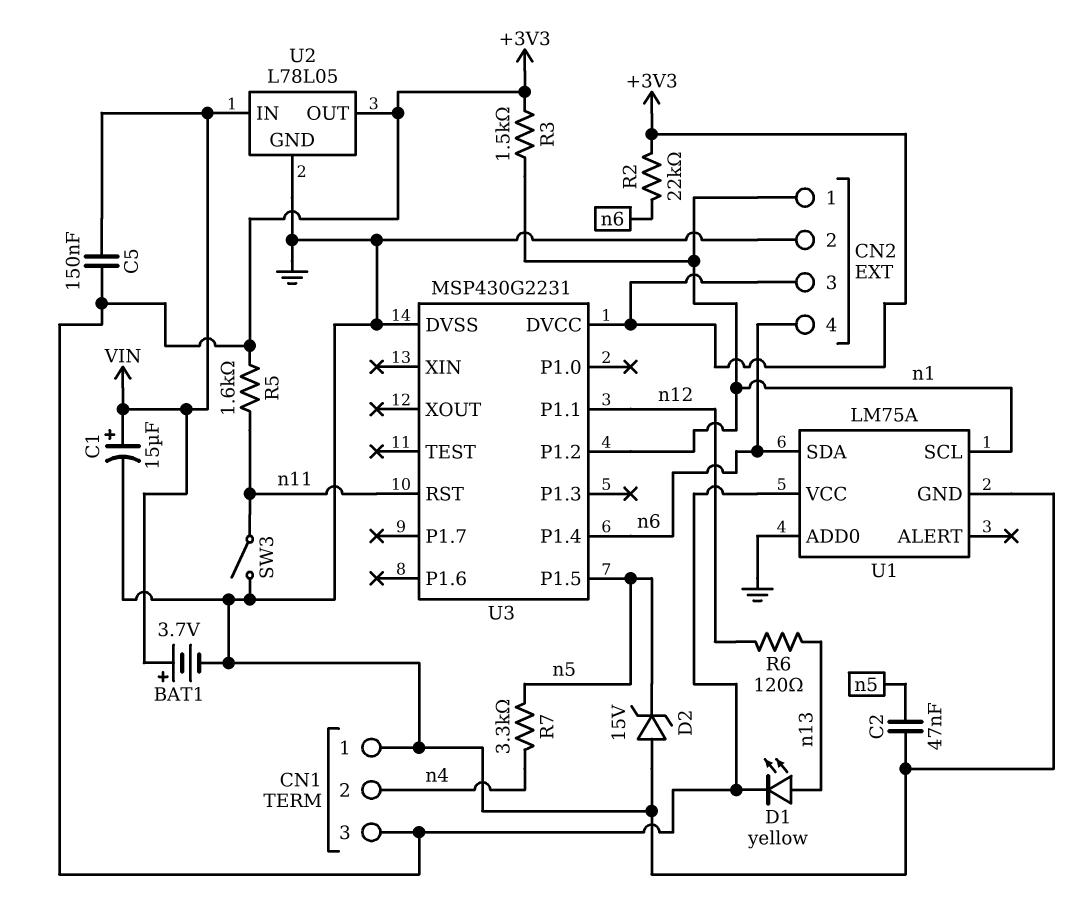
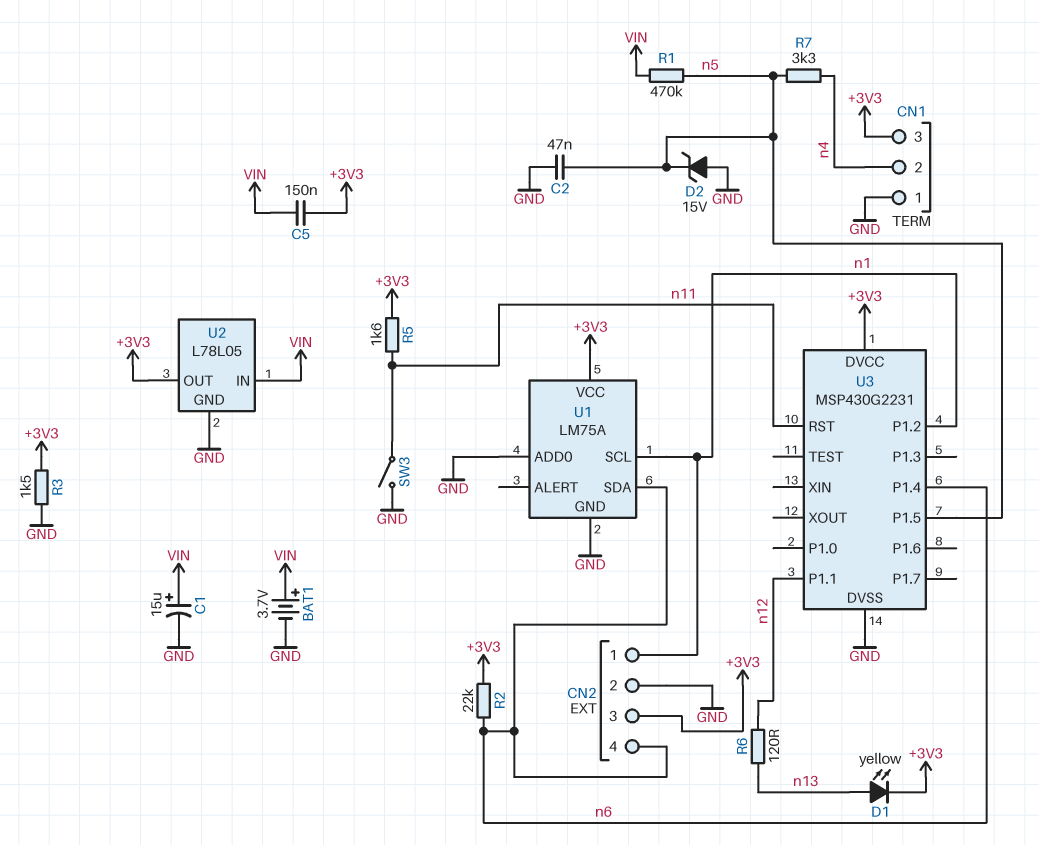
R1: none -> 470k (VIN, n5)
R3: 1.5k (+3V3, n1) -> 1.5k (+3V3, GND)

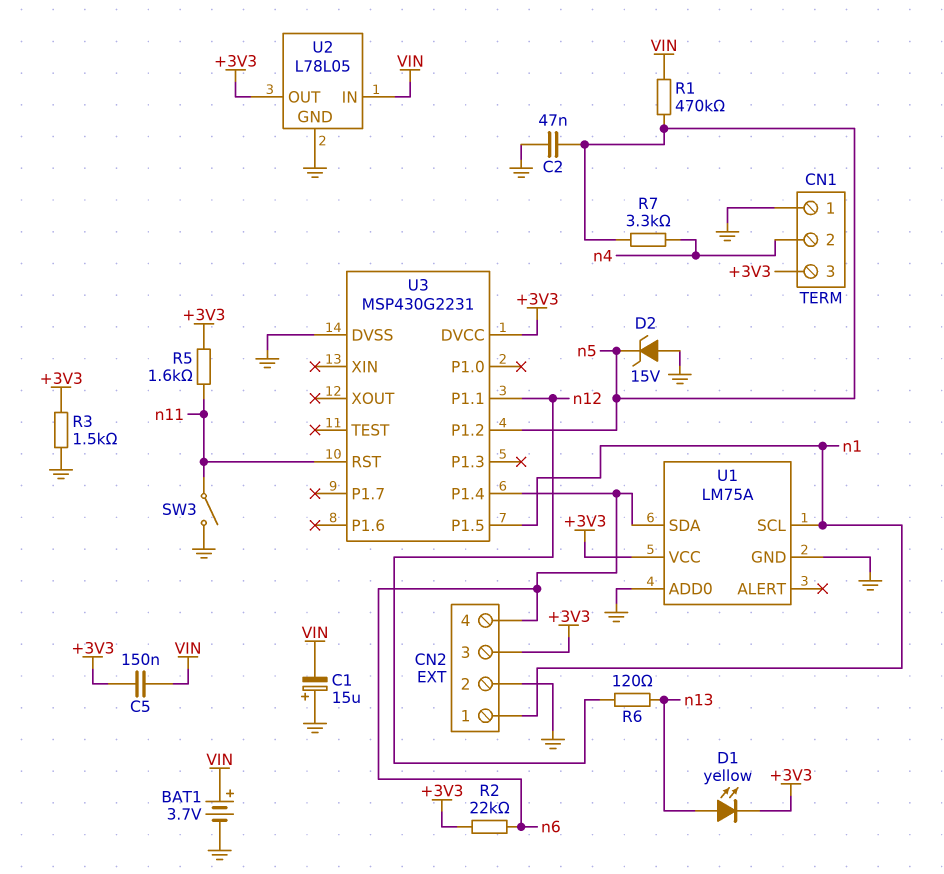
C1: 15uF (plus VIN, minus GND) -> 15uF (plus GND, minus VIN)
U3 pin P1.2: n1 -> n5
U3 pin P1.5: n5 -> n1

